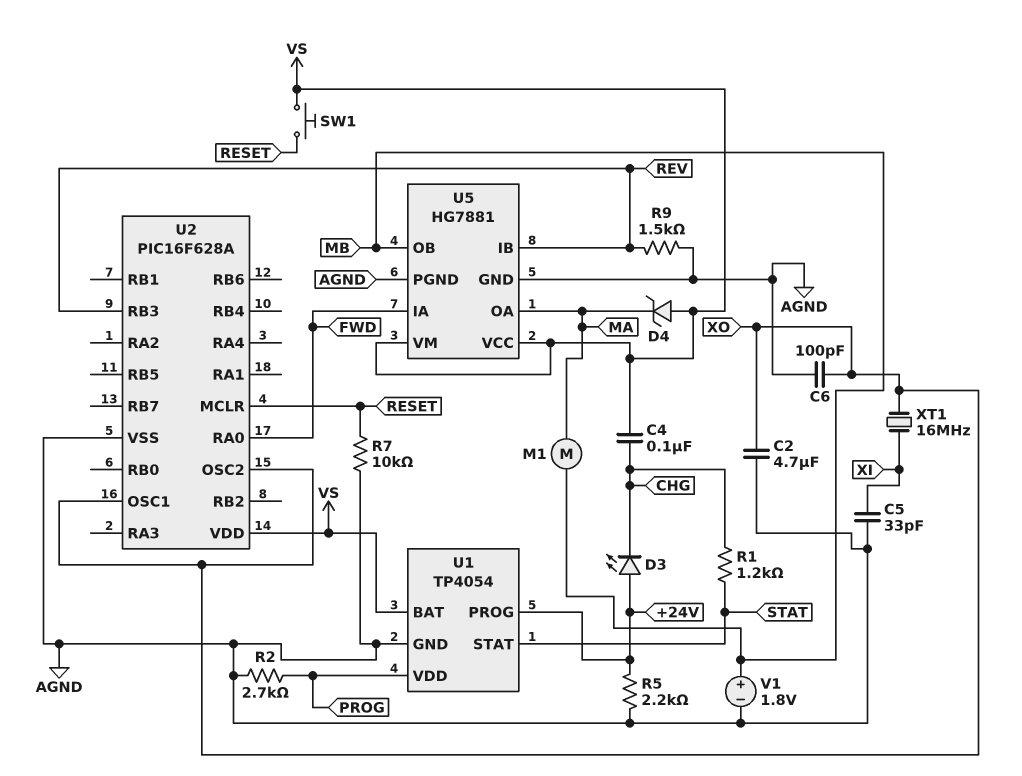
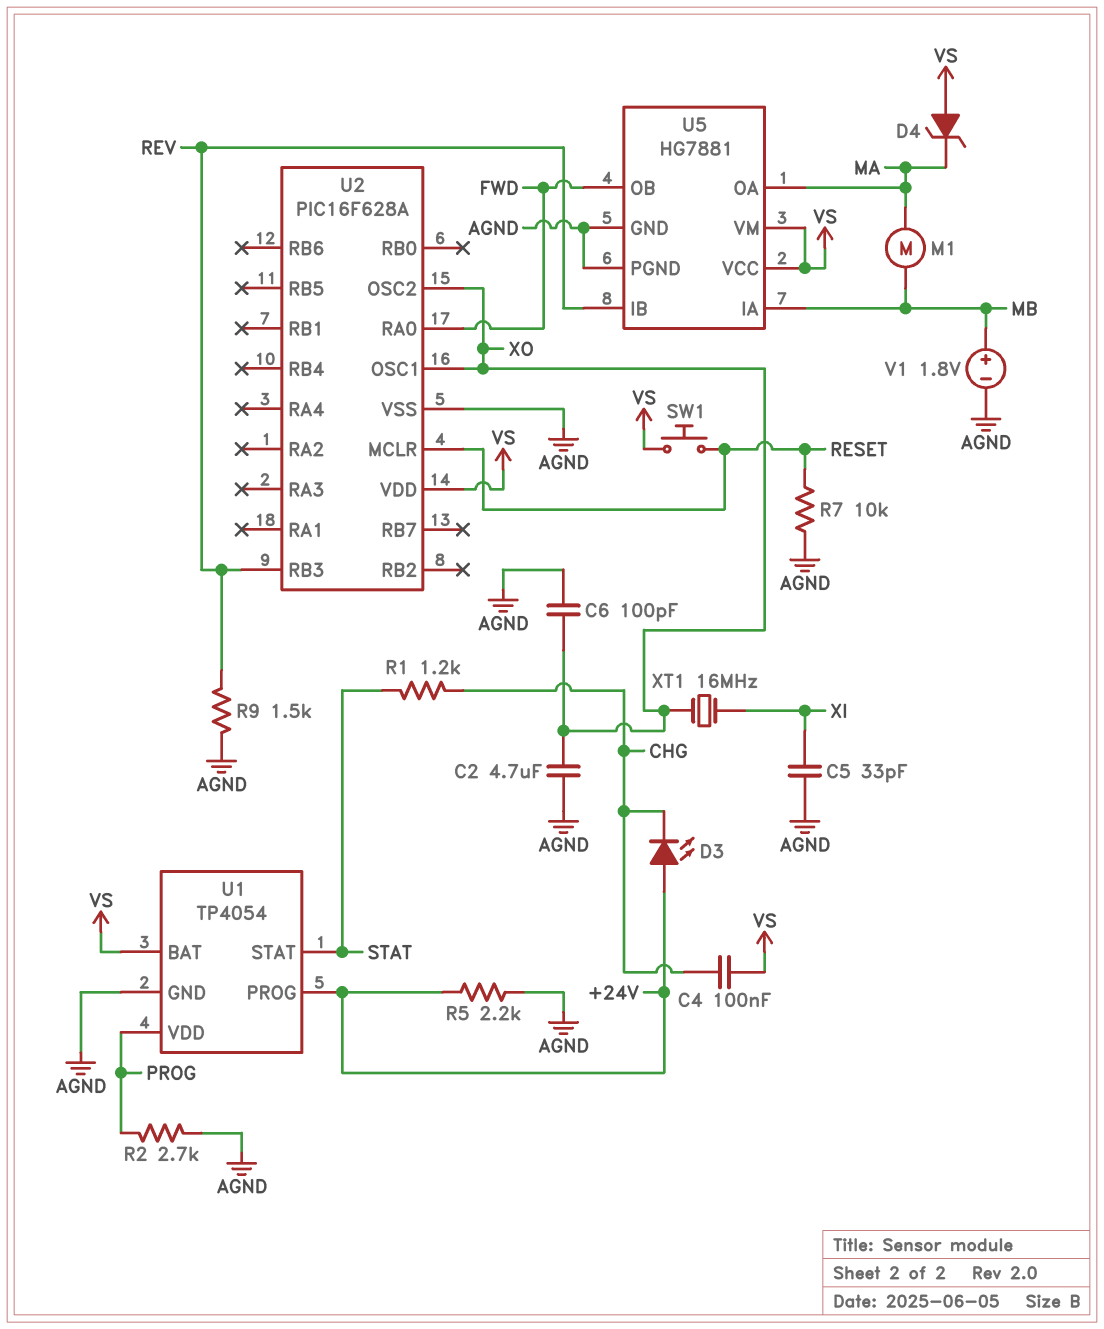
U5 pin IA: FWD -> MB
U5 pin OB: MB -> FWD

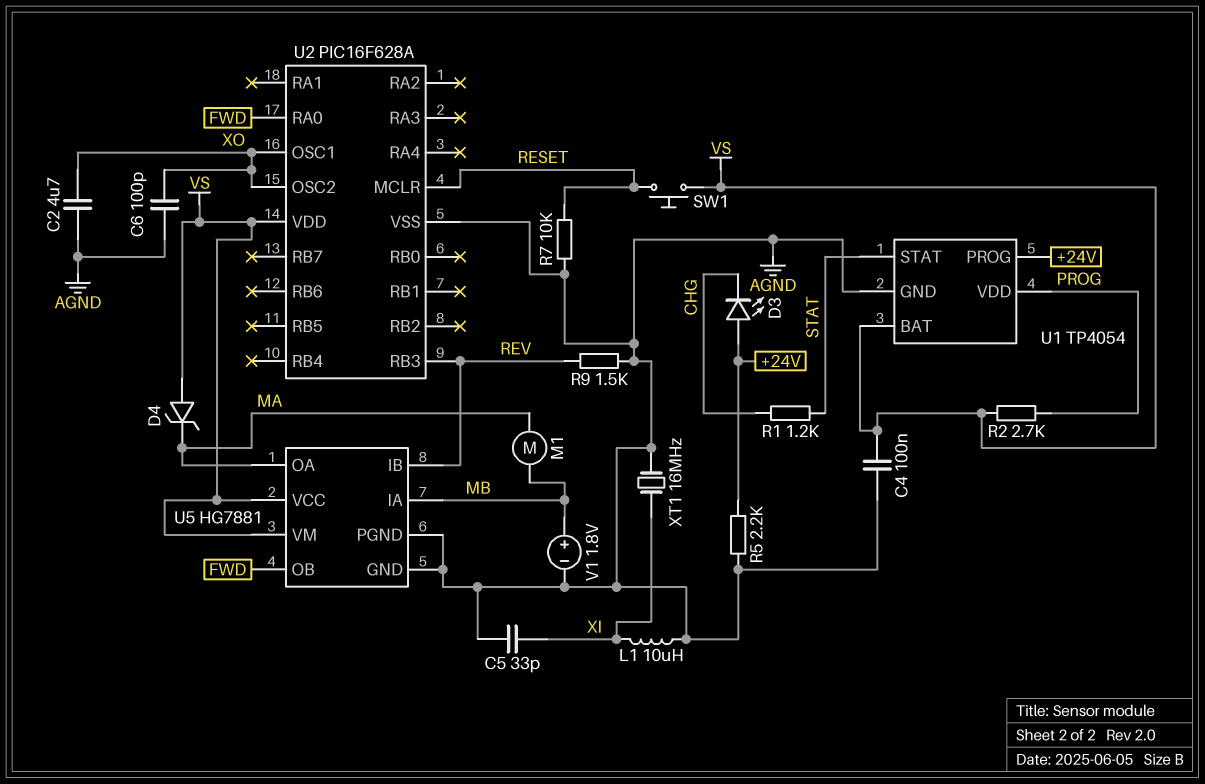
C4: 100nF (CHG, VS) -> 100nF (AGND, VS)
L1: none -> 10uH (AGND, XI)
R2: 2.7k (AGND, PROG) -> 2.7k (PROG, VS)
XT1: 16MHz (XI, XO) -> 16MHz (AGND, XI)

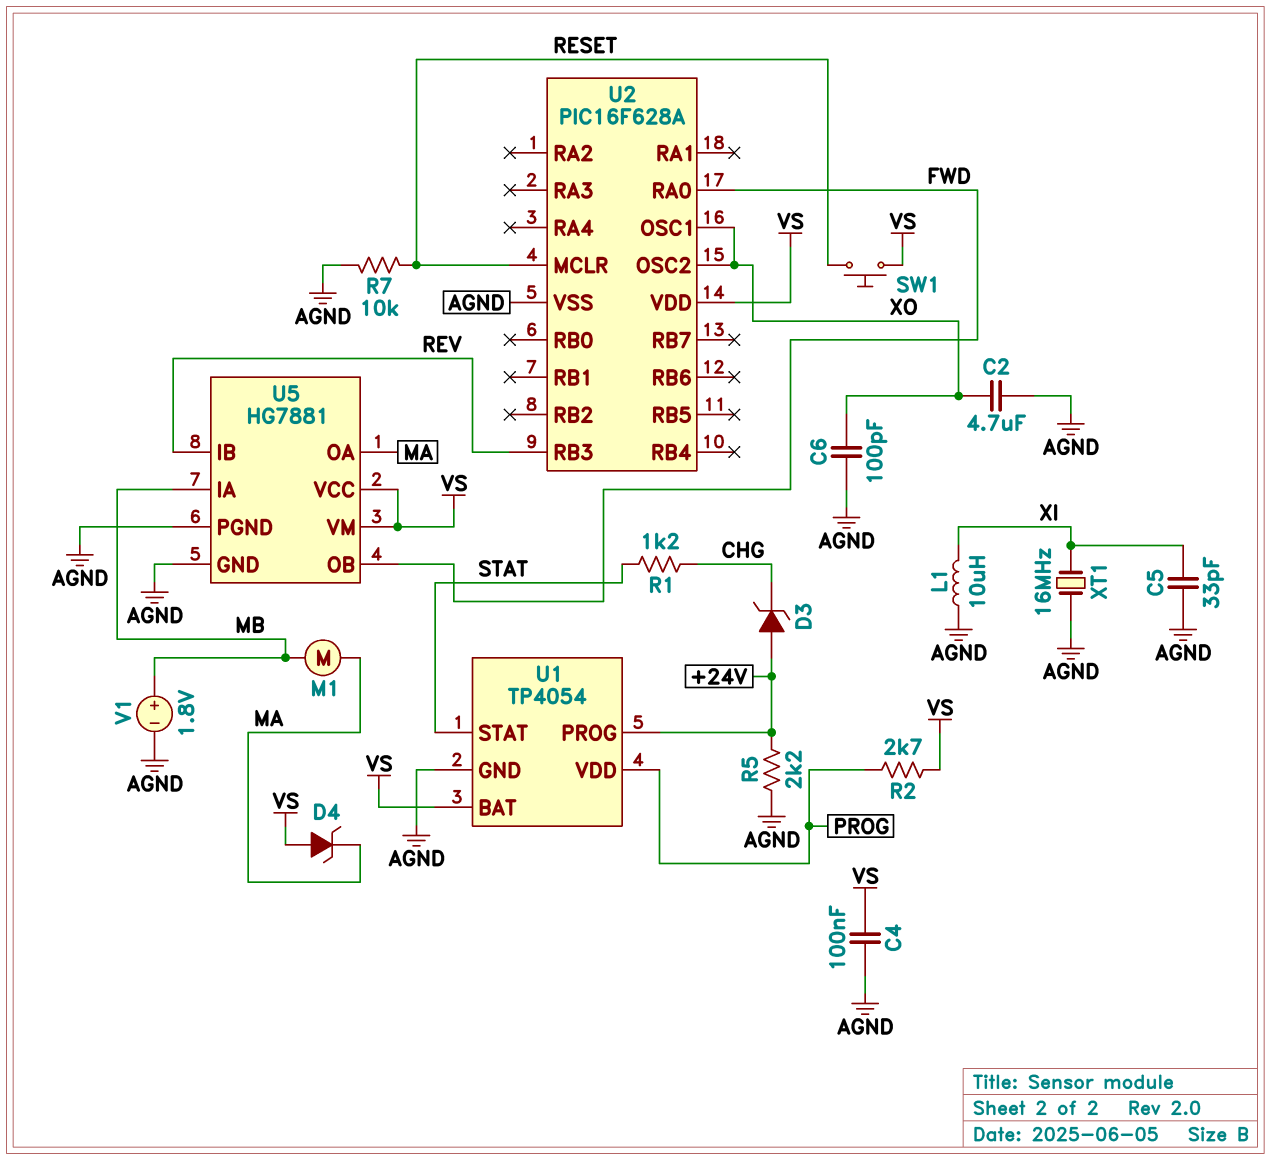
D3: LED (A +24V, K CHG) -> zener (A +24V, K CHG)
R9: 1.5k (AGND, REV) -> none

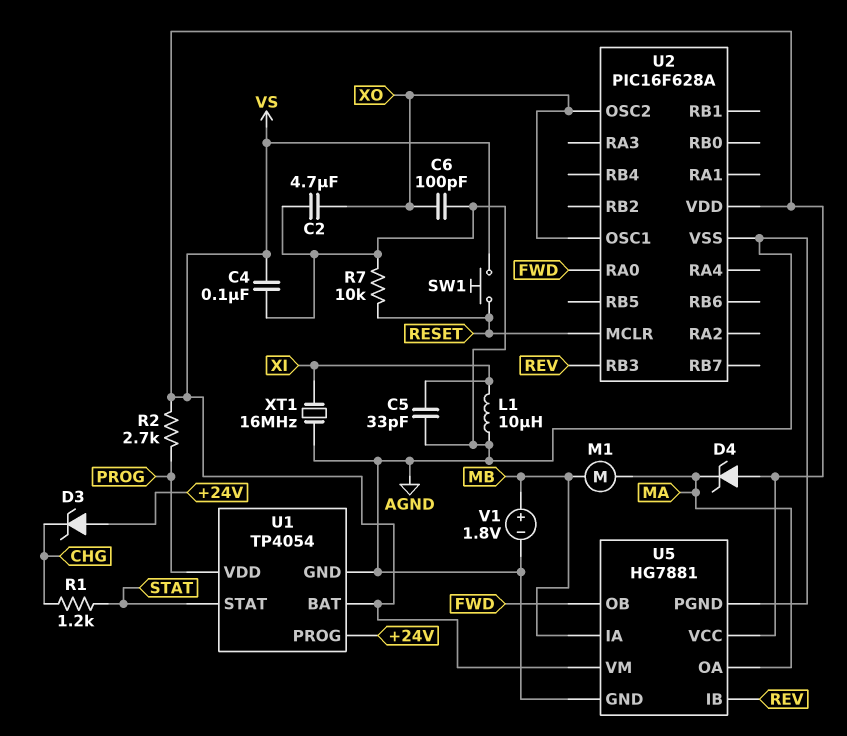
R5: 2.2k (+24V, AGND) -> none

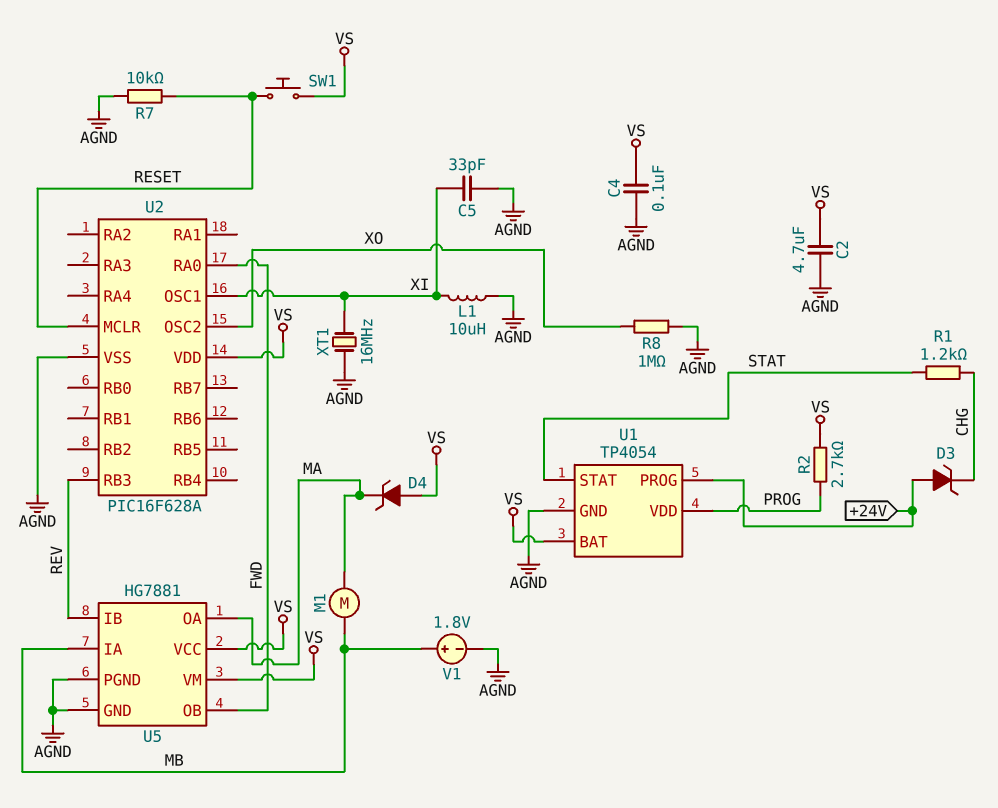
C2: 4.7uF (AGND, XO) -> 4.7uF (AGND, VS)
C6: 100pF (AGND, XO) -> none
R8: none -> 1M (AGND, XO)
U2 pin OSC1: XO -> XI

